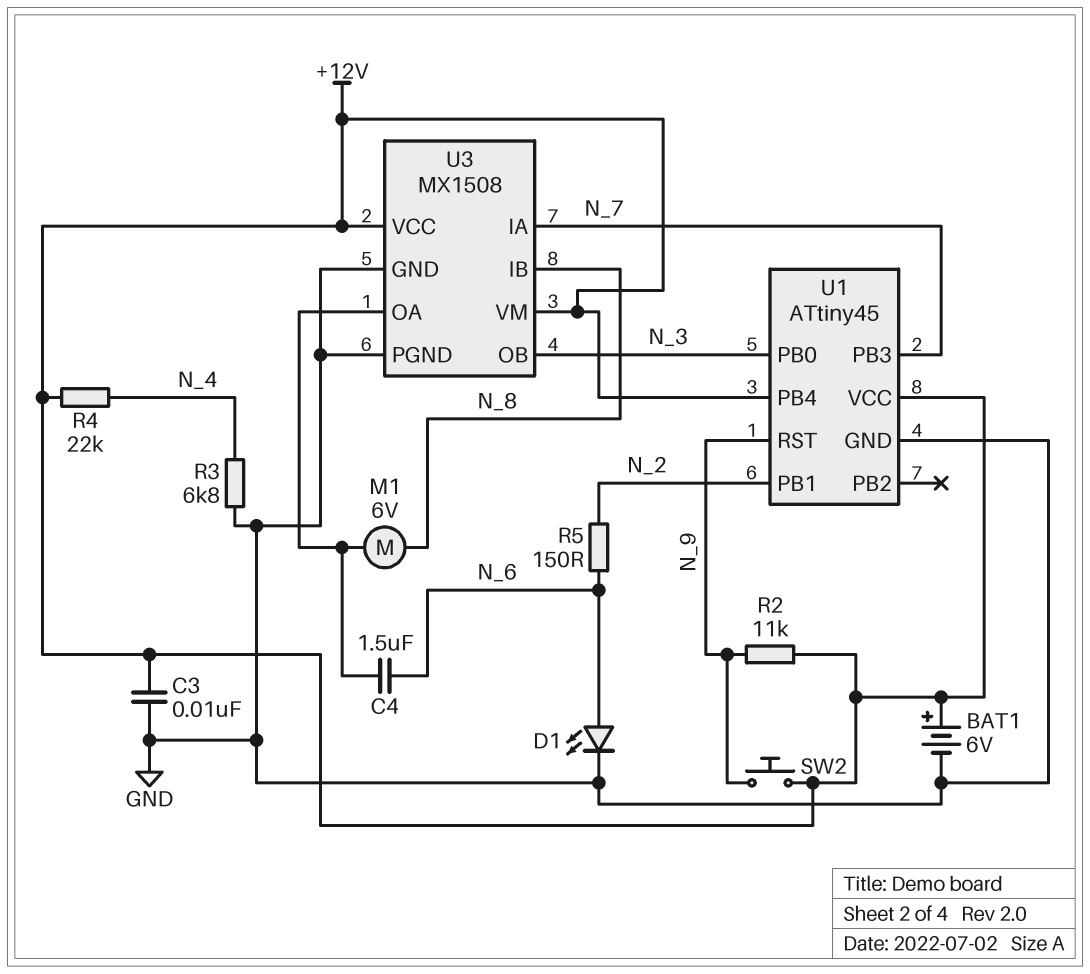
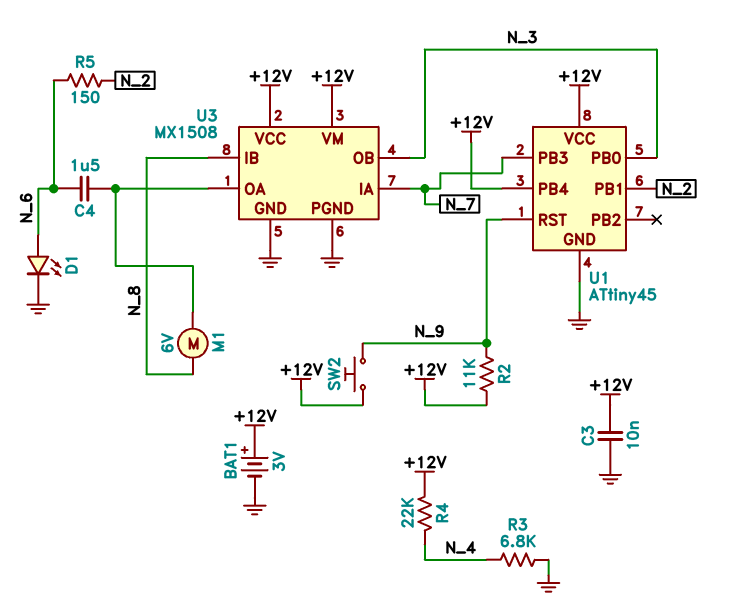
BAT1: 6V (plus +12V, minus GND) -> 3V (plus +12V, minus GND)

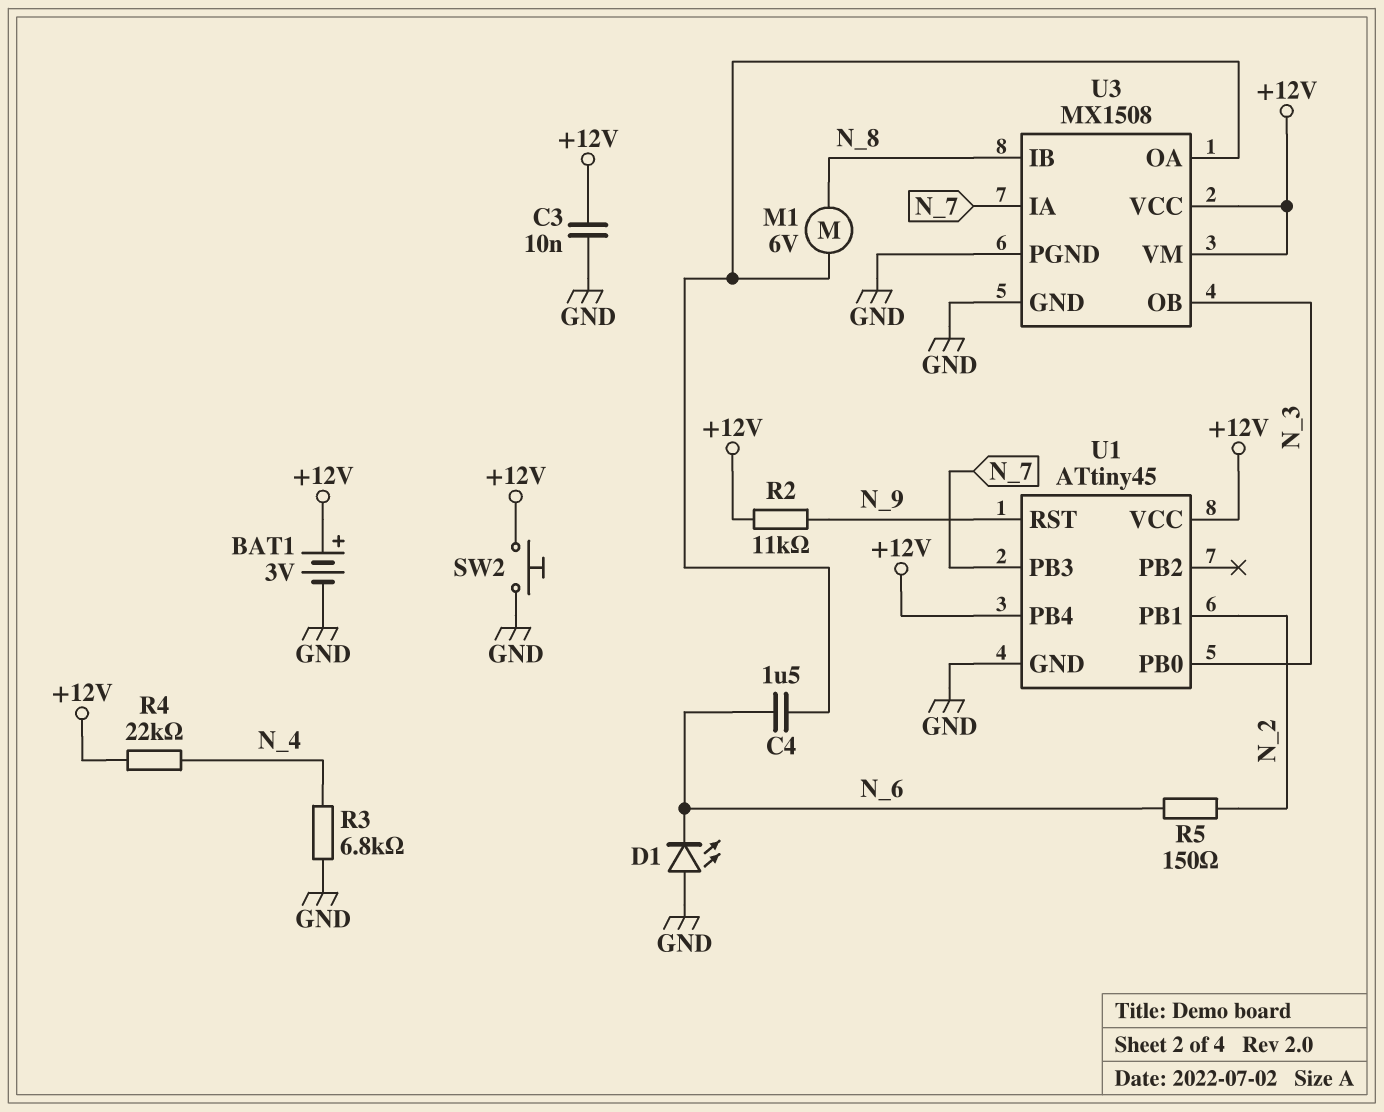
D1: LED (A N_6, K GND) -> LED (A GND, K N_6)
SW2: button (+12V, N_9) -> button (+12V, GND)

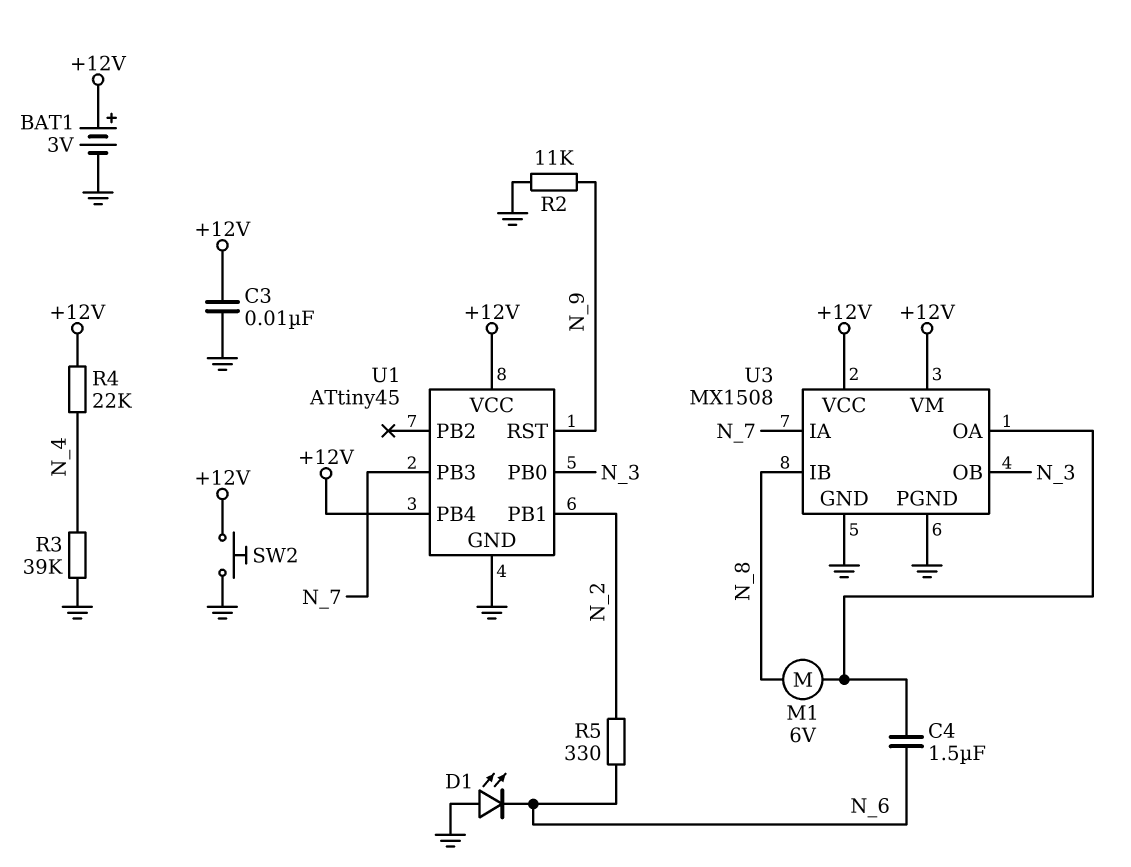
R2: 11k (+12V, N_9) -> 11k (GND, N_9)
R3: 6.8k (GND, N_4) -> 39k (GND, N_4)
R5: 150 (N_2, N_6) -> 330 (N_2, N_6)

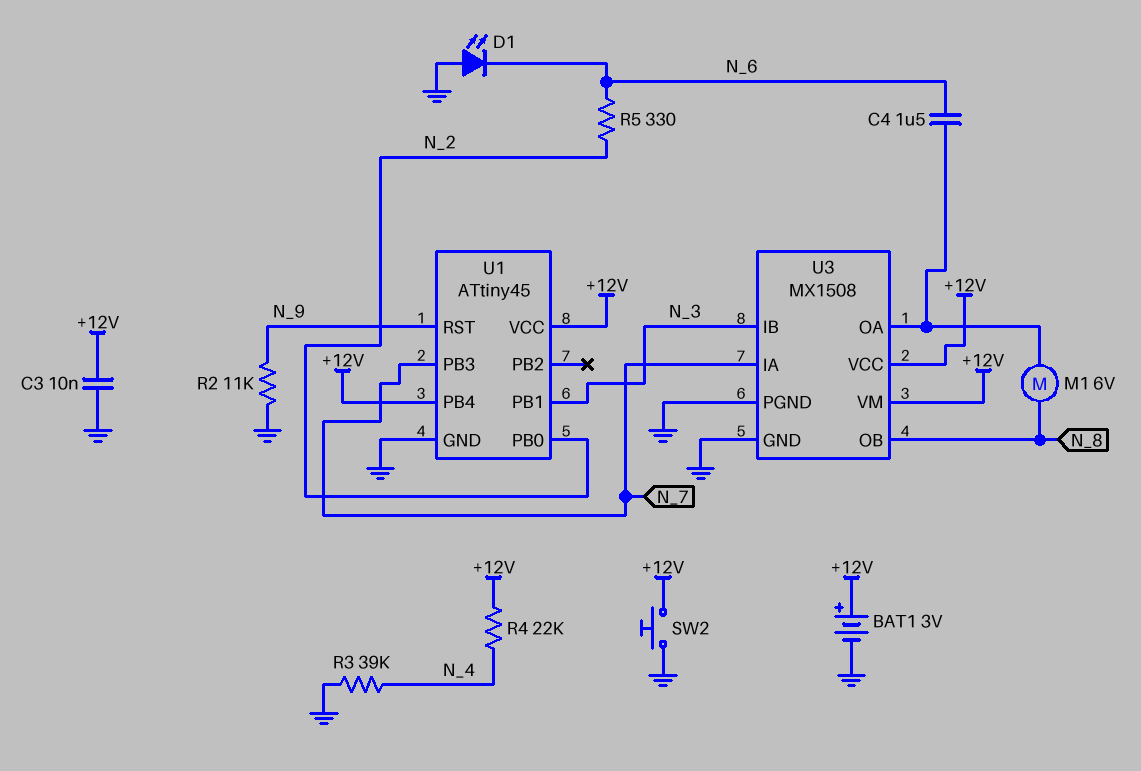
U1 pin PB0: N_3 -> N_2
U1 pin PB1: N_2 -> N_3
U3 pin IB: N_8 -> N_3
U3 pin OB: N_3 -> N_8

